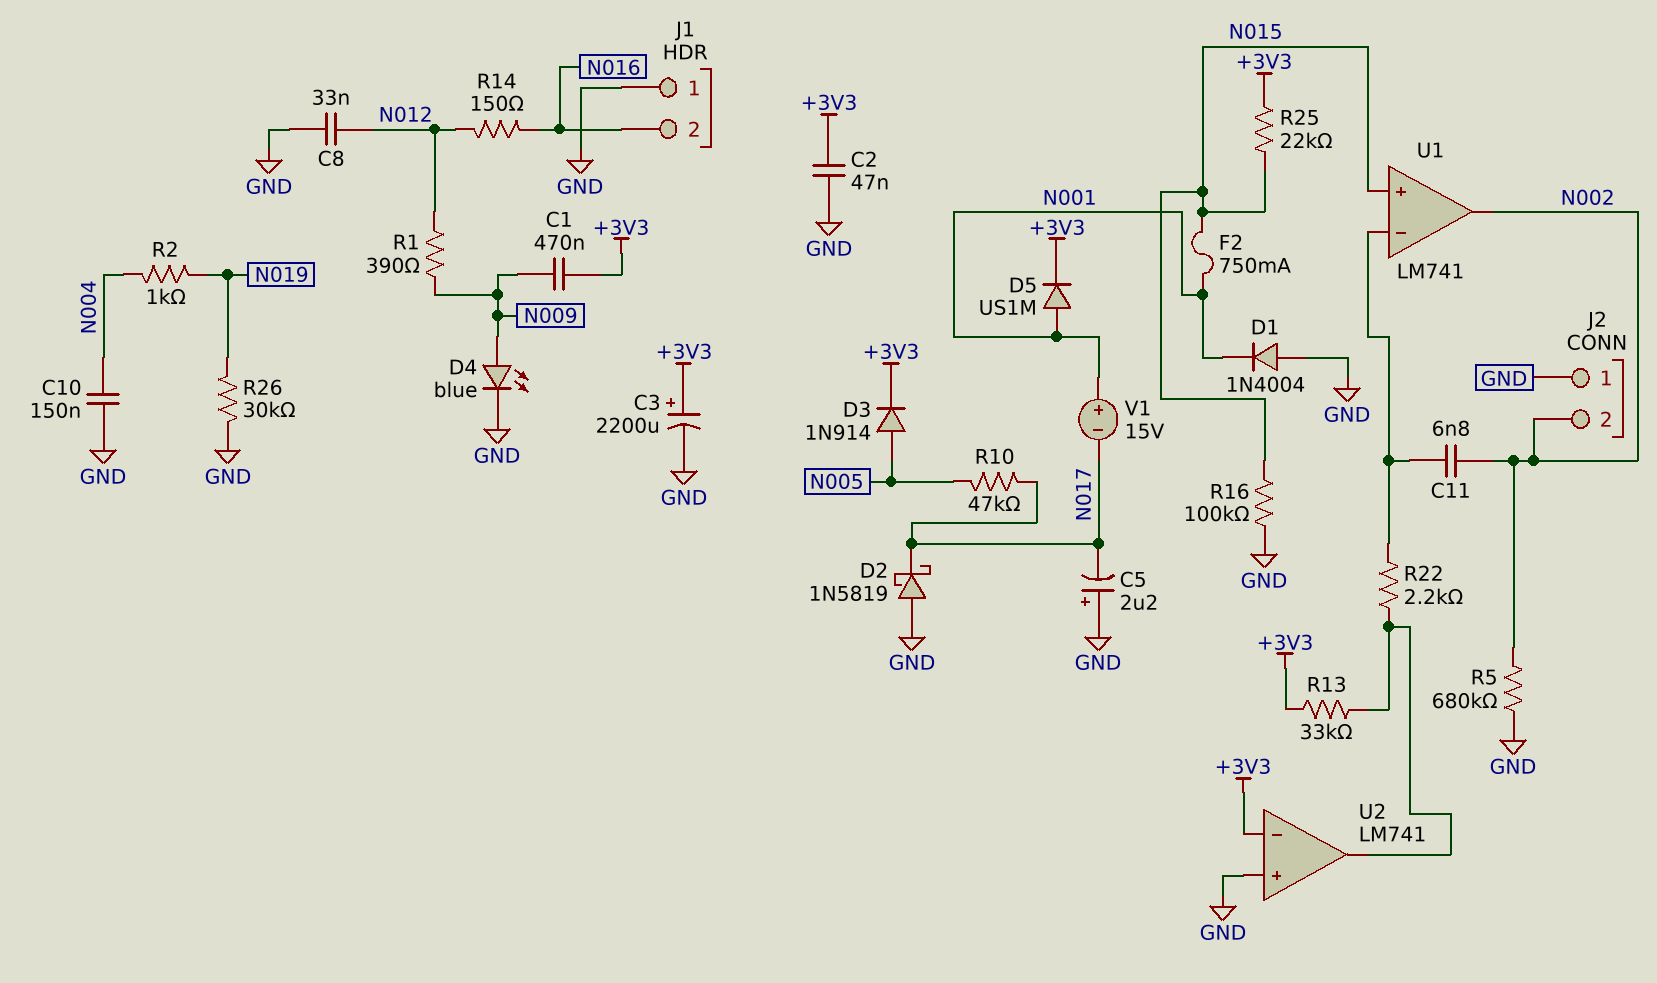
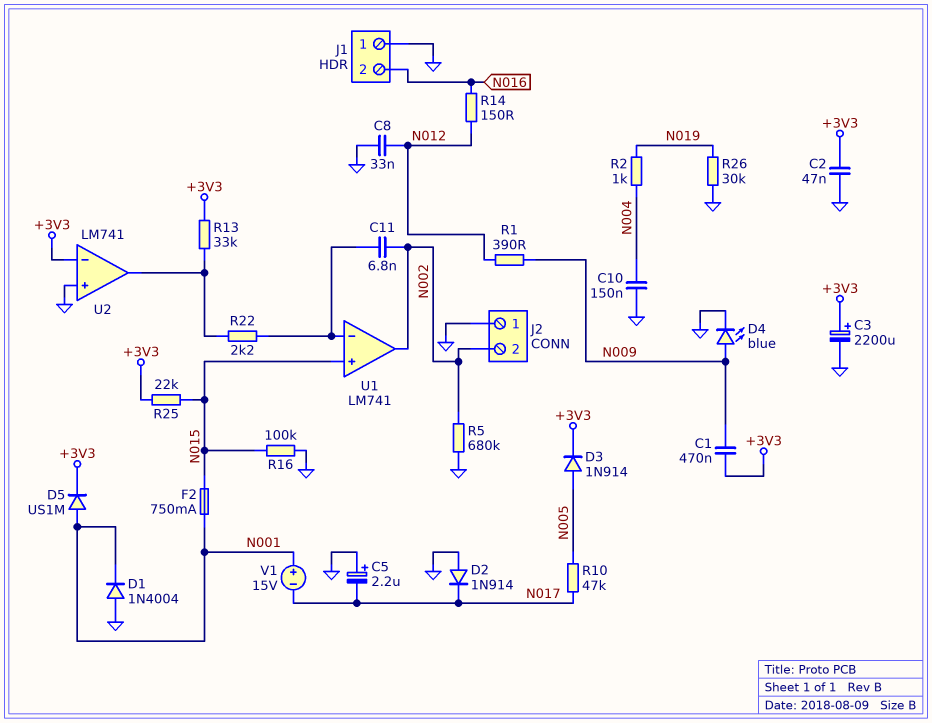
D2: schottky 1N5819 (A GND, K N017) -> diode 1N914 (A GND, K N017)

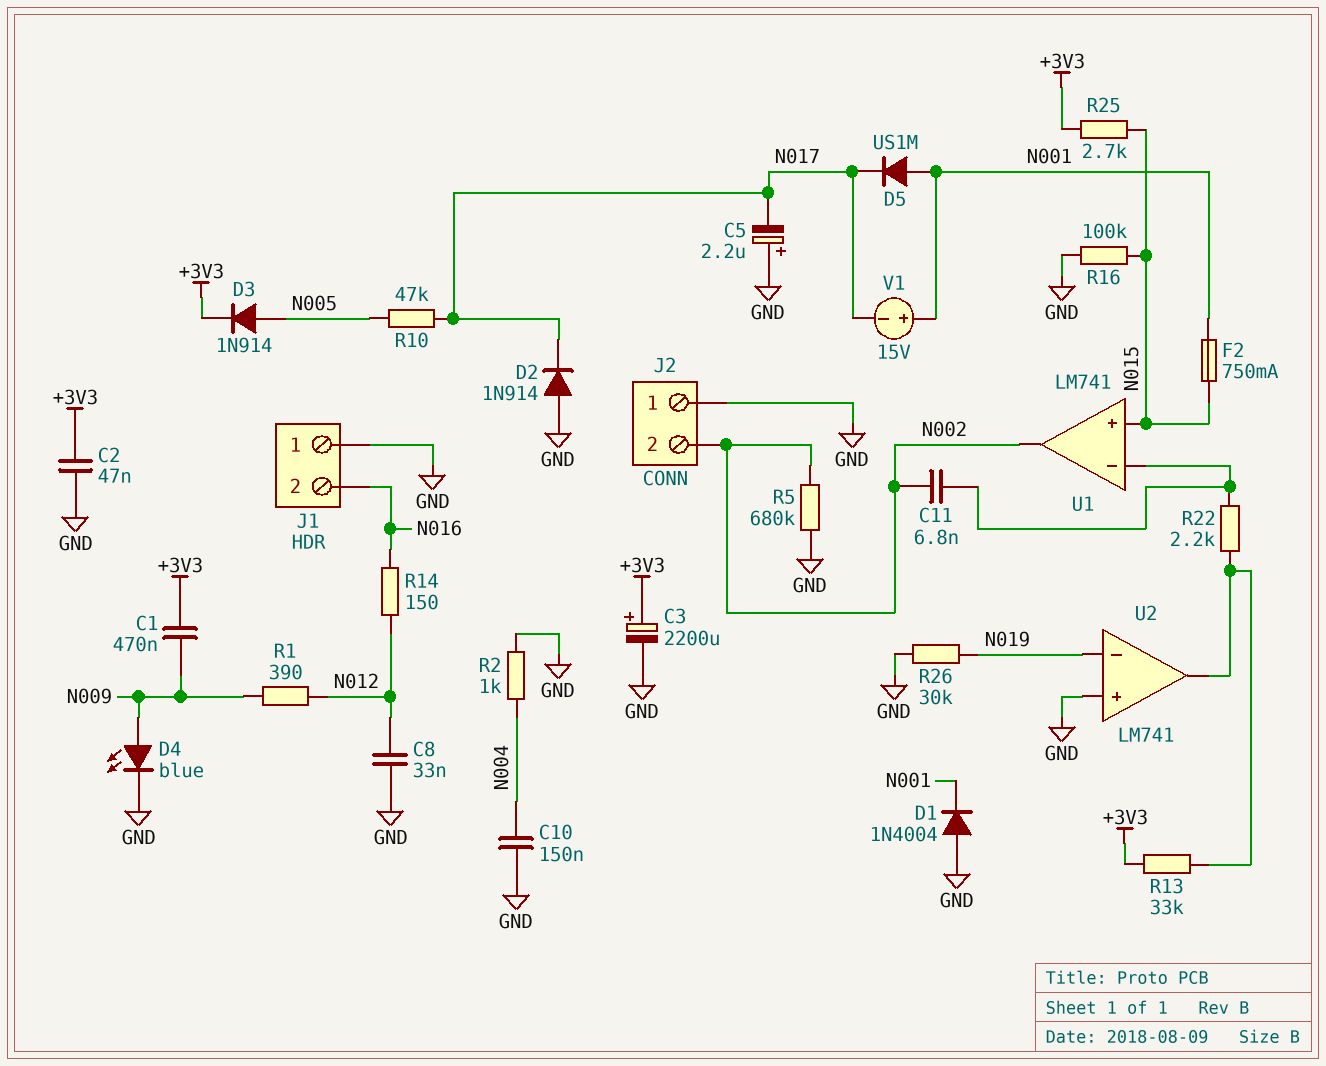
D5: diode US1M (A N001, K +3V3) -> diode US1M (A N001, K N017)
R2: 1k (N004, N019) -> 1k (GND, N004)
R25: 22k (+3V3, N015) -> 2.7k (+3V3, N015)
U2 pin in-: +3V3 -> N019

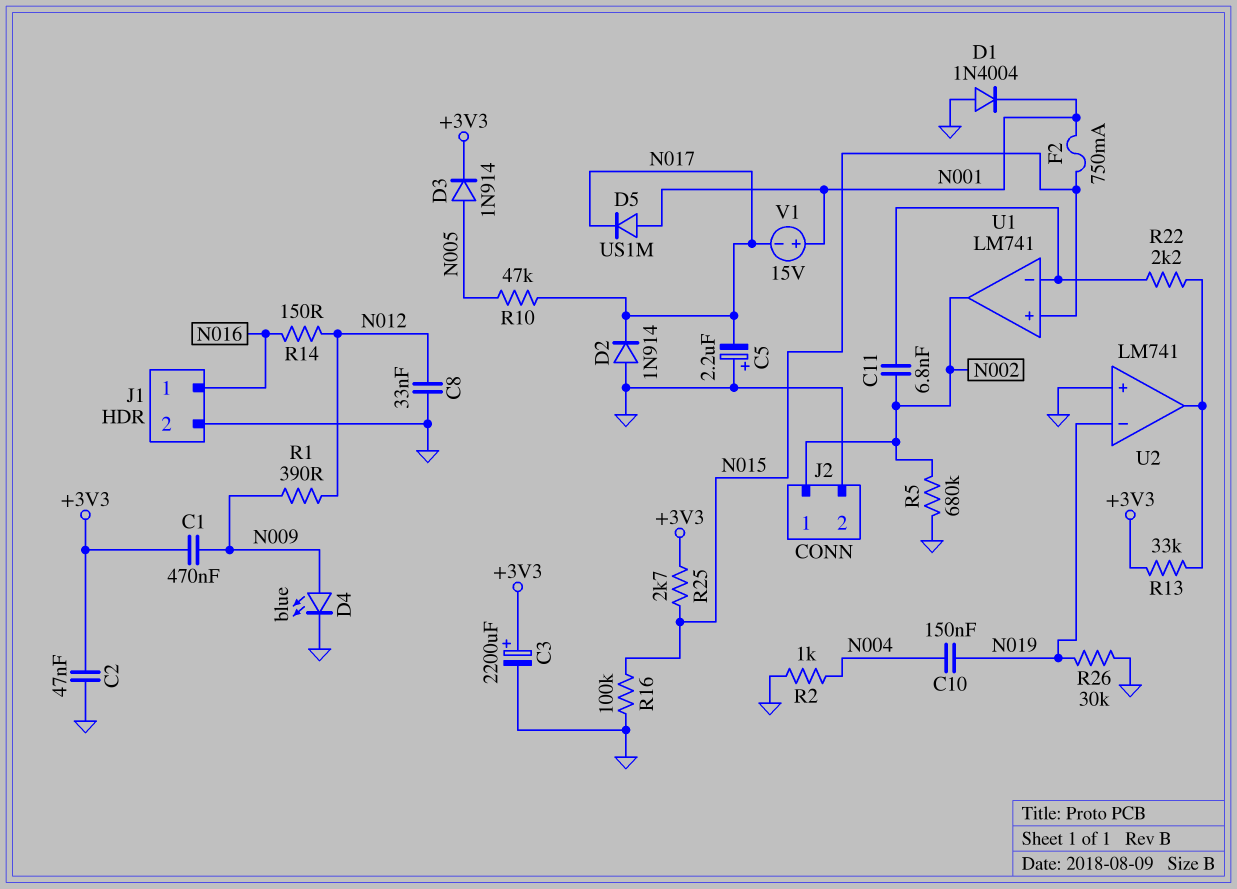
C10: 150nF (GND, N004) -> 150nF (N004, N019)
J1 pin 1: GND -> N016
J1 pin 2: N016 -> GND
J2 pin 1: GND -> N002
J2 pin 2: N002 -> GND

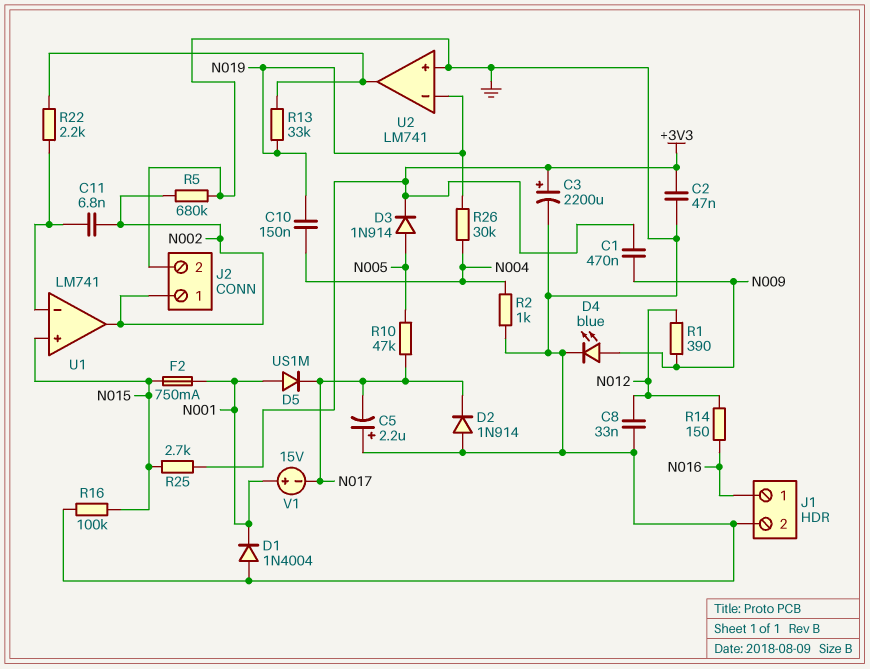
R13: 33k (+3V3, U2/out) -> 33k (N019, U2/out)
R26: 30k (GND, N019) -> 30k (N004, N019)

